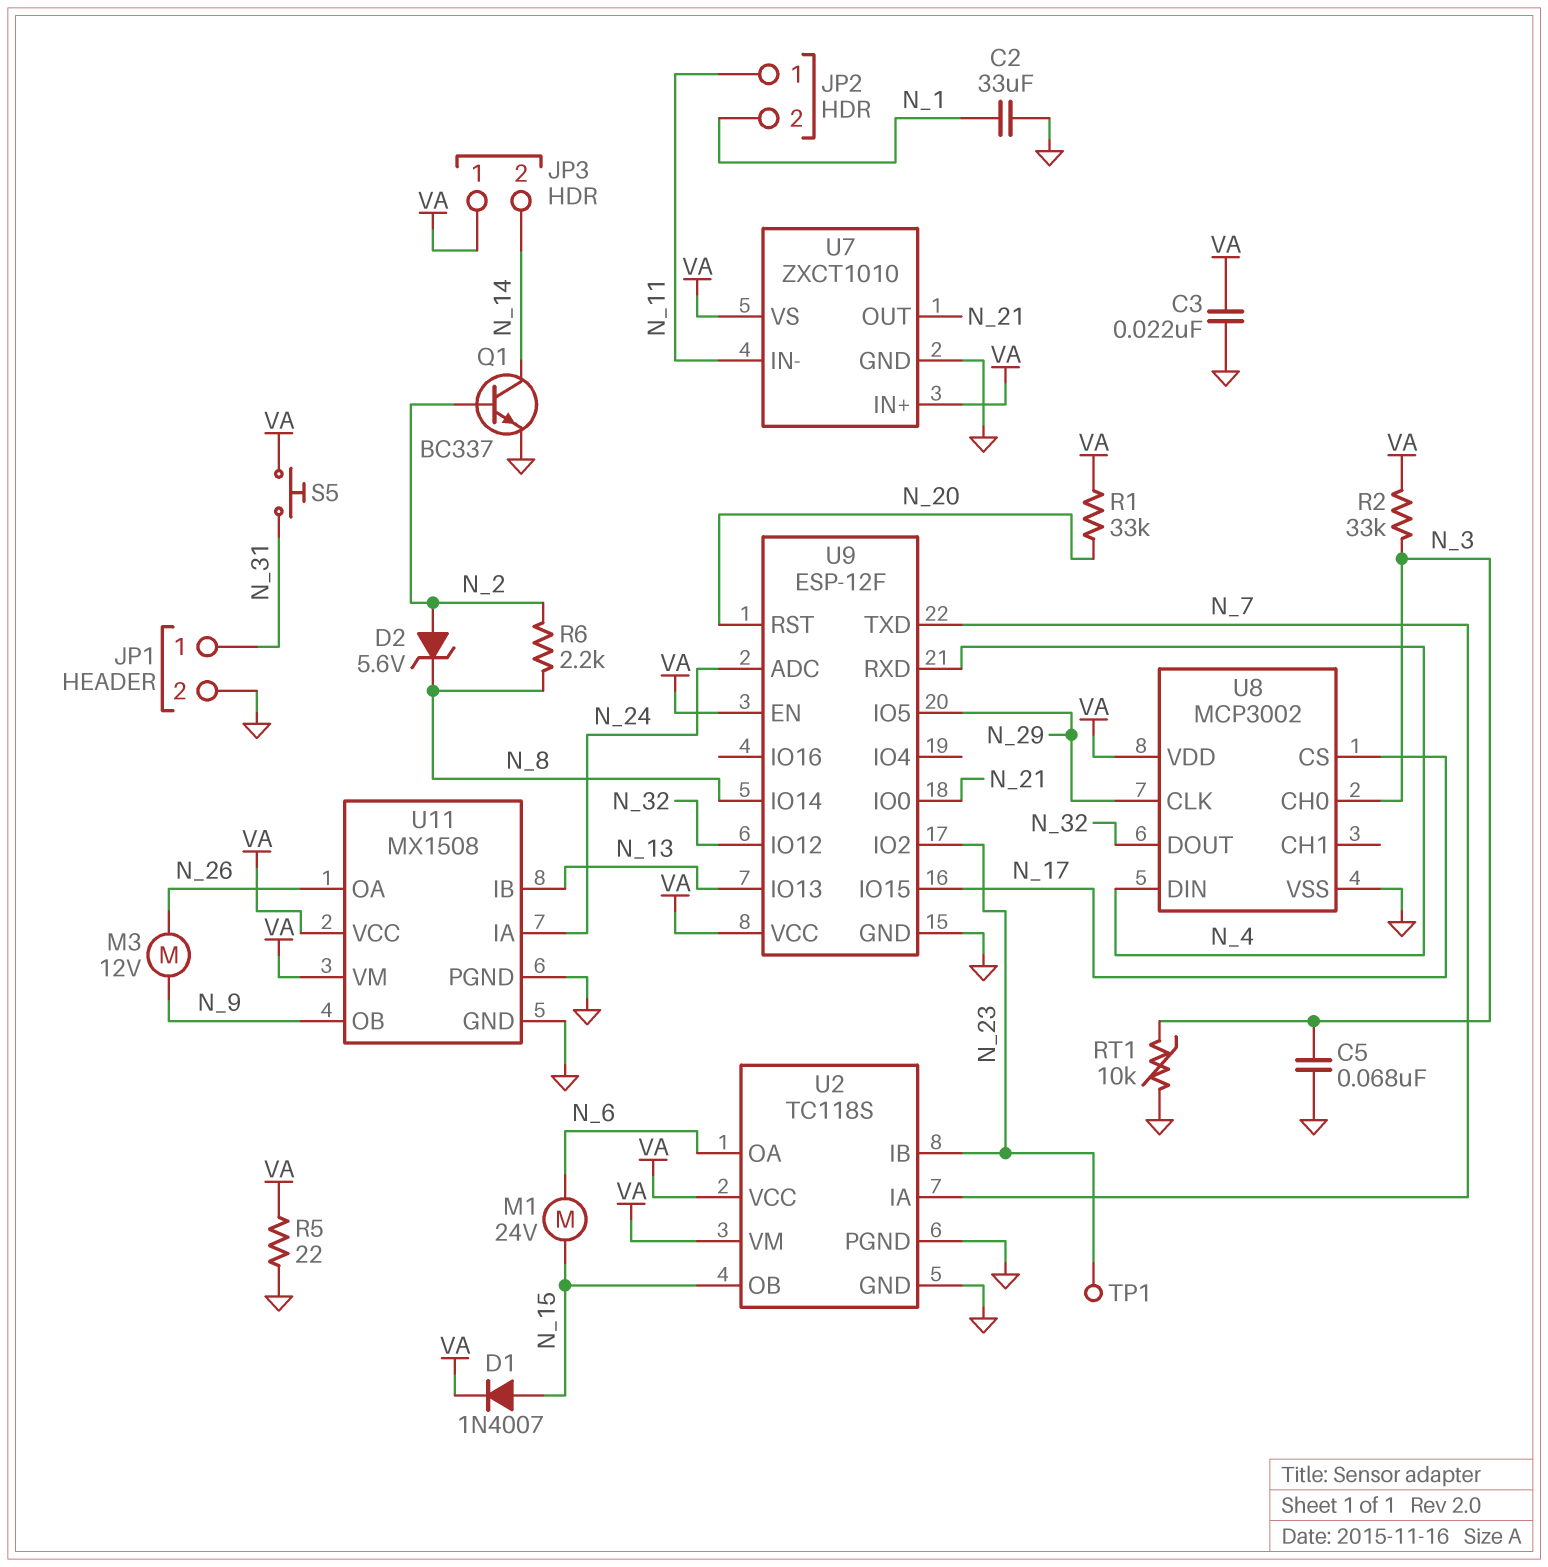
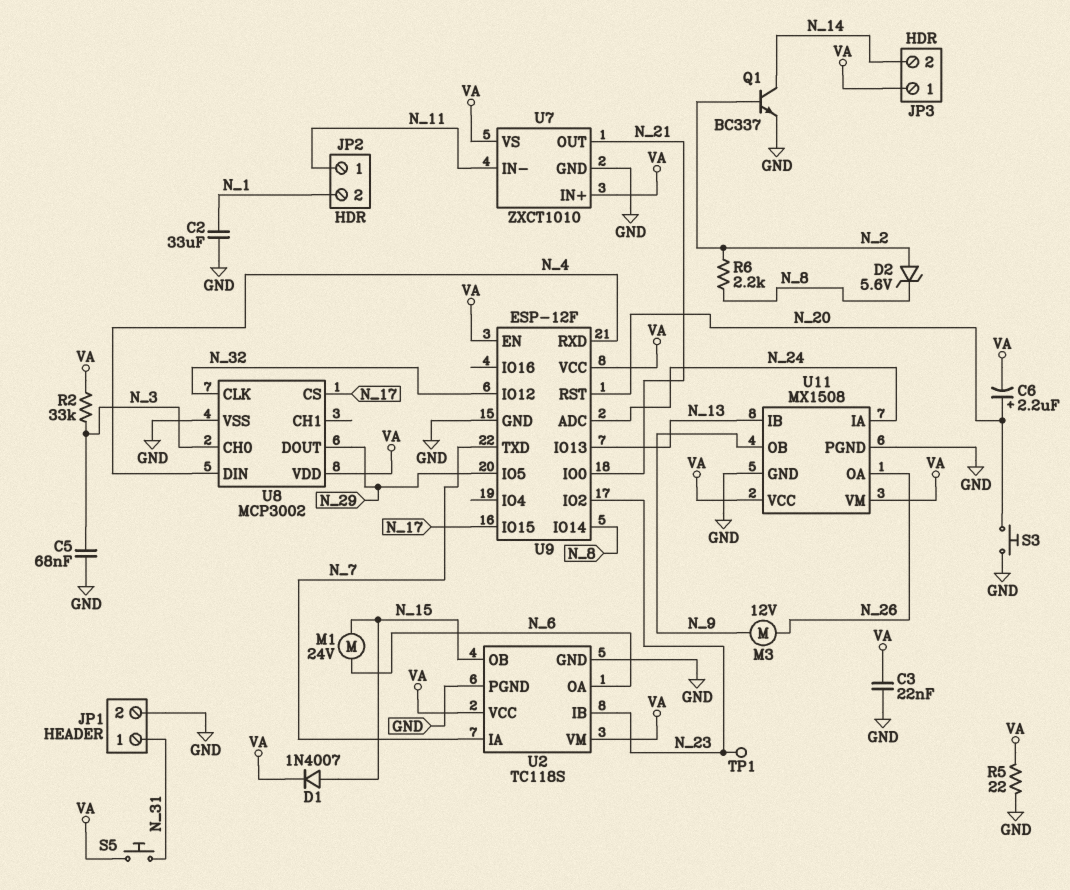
C6: none -> 2.2uF (plus N_20, minus VA)
R1: 33k (N_20, VA) -> none
RT1: 10k (GND, N_3) -> none
S3: none -> button (GND, N_20)
U8 pin CLK: N_29 -> N_32
U8 pin DOUT: N_32 -> N_29

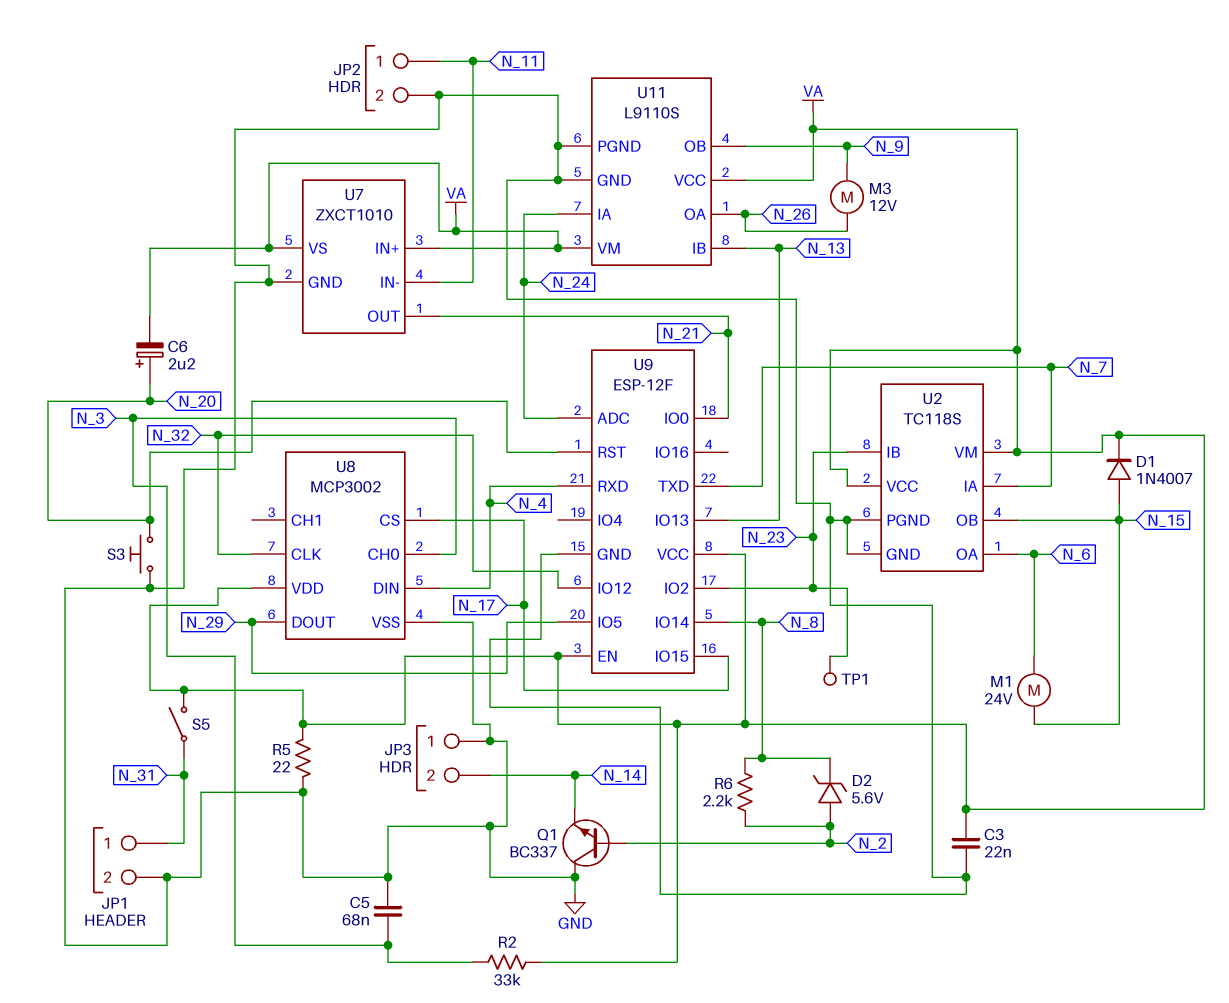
C2: 33uF (GND, N_1) -> none
JP2 pin 2: N_1 -> GND
JP3 pin 1: VA -> GND
Q1: NPN BC337 (B N_2, C N_14, E GND) -> NPN BC337 (B N_2, C GND, E N_14)
S5: button (N_31, VA) -> switch (N_31, VA)
U11: MX1508 -> L9110S

